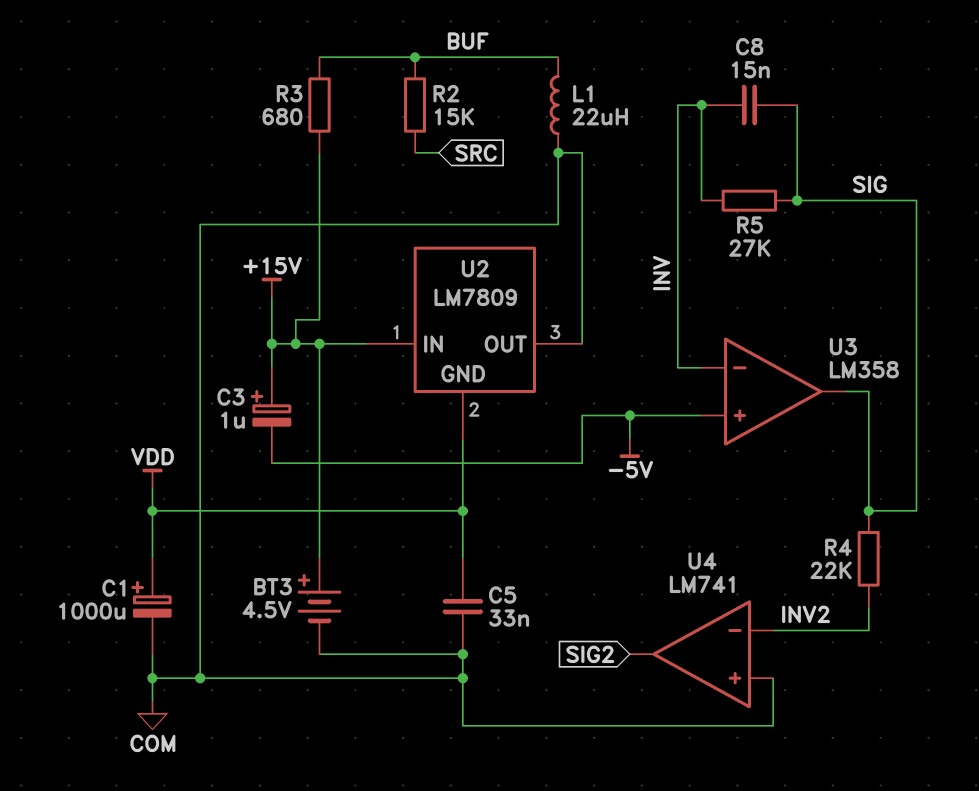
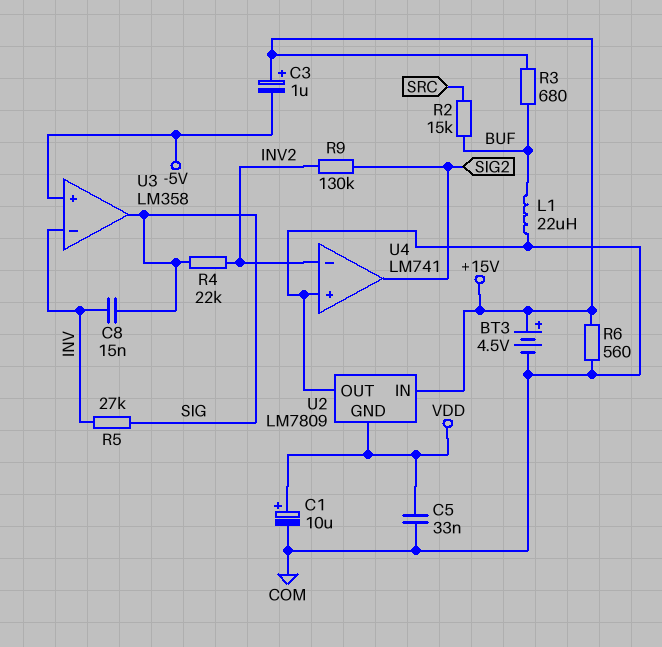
C1: 1000uF (plus VDD, minus COM) -> 10uF (plus VDD, minus COM)
R6: none -> 560 (+15V, COM)
R9: none -> 130k (INV2, SIG2)

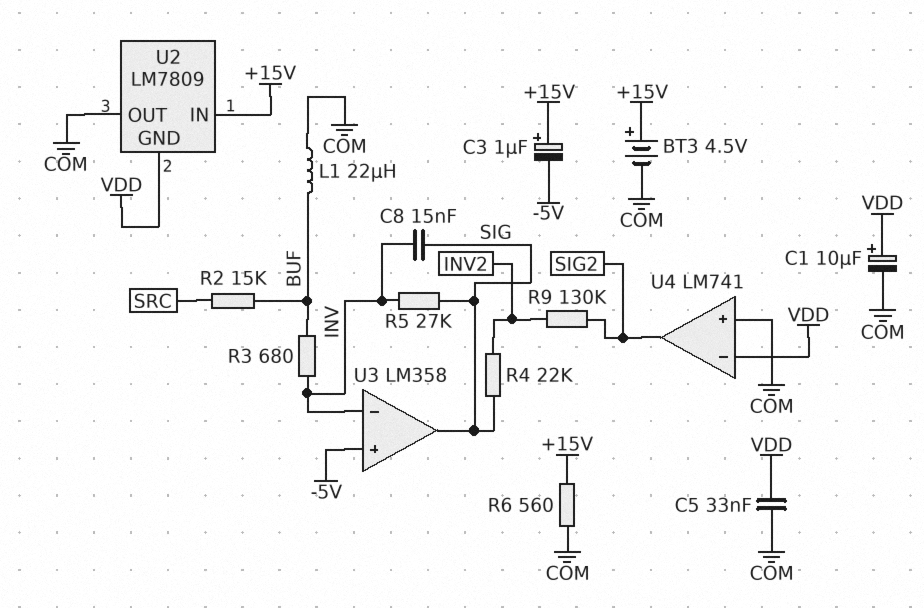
R3: 680 (+15V, BUF) -> 680 (BUF, INV)
U4 pin in-: INV2 -> VDD

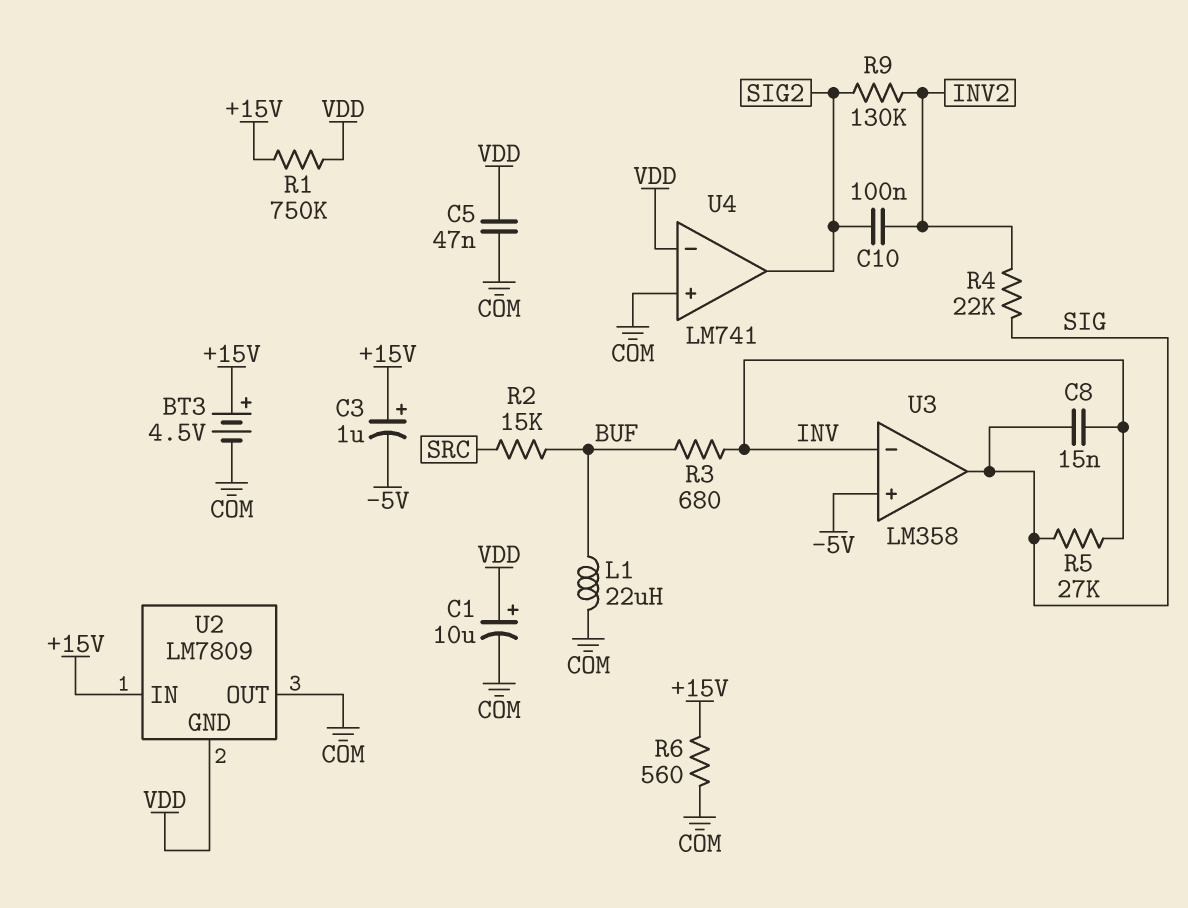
C5: 33nF (COM, VDD) -> 47nF (COM, VDD)
C10: none -> 100nF (INV2, SIG2)
R1: none -> 750k (+15V, VDD)

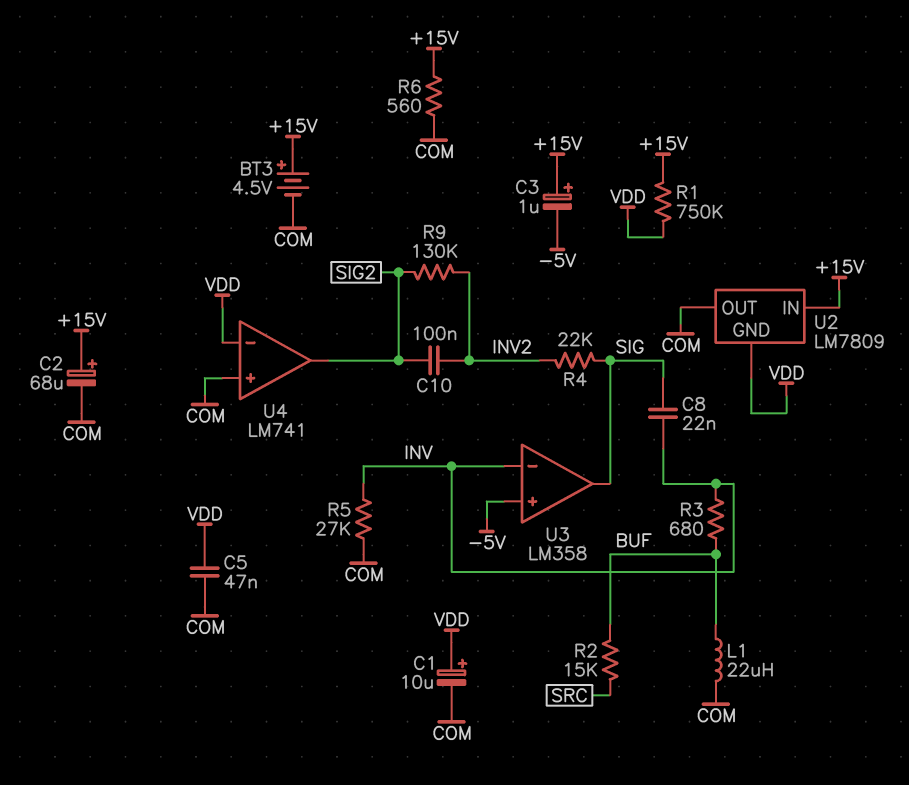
C2: none -> 68uF (plus +15V, minus COM)
C8: 15nF (INV, SIG) -> 22nF (INV, SIG)
R5: 27k (INV, SIG) -> 27k (COM, INV)

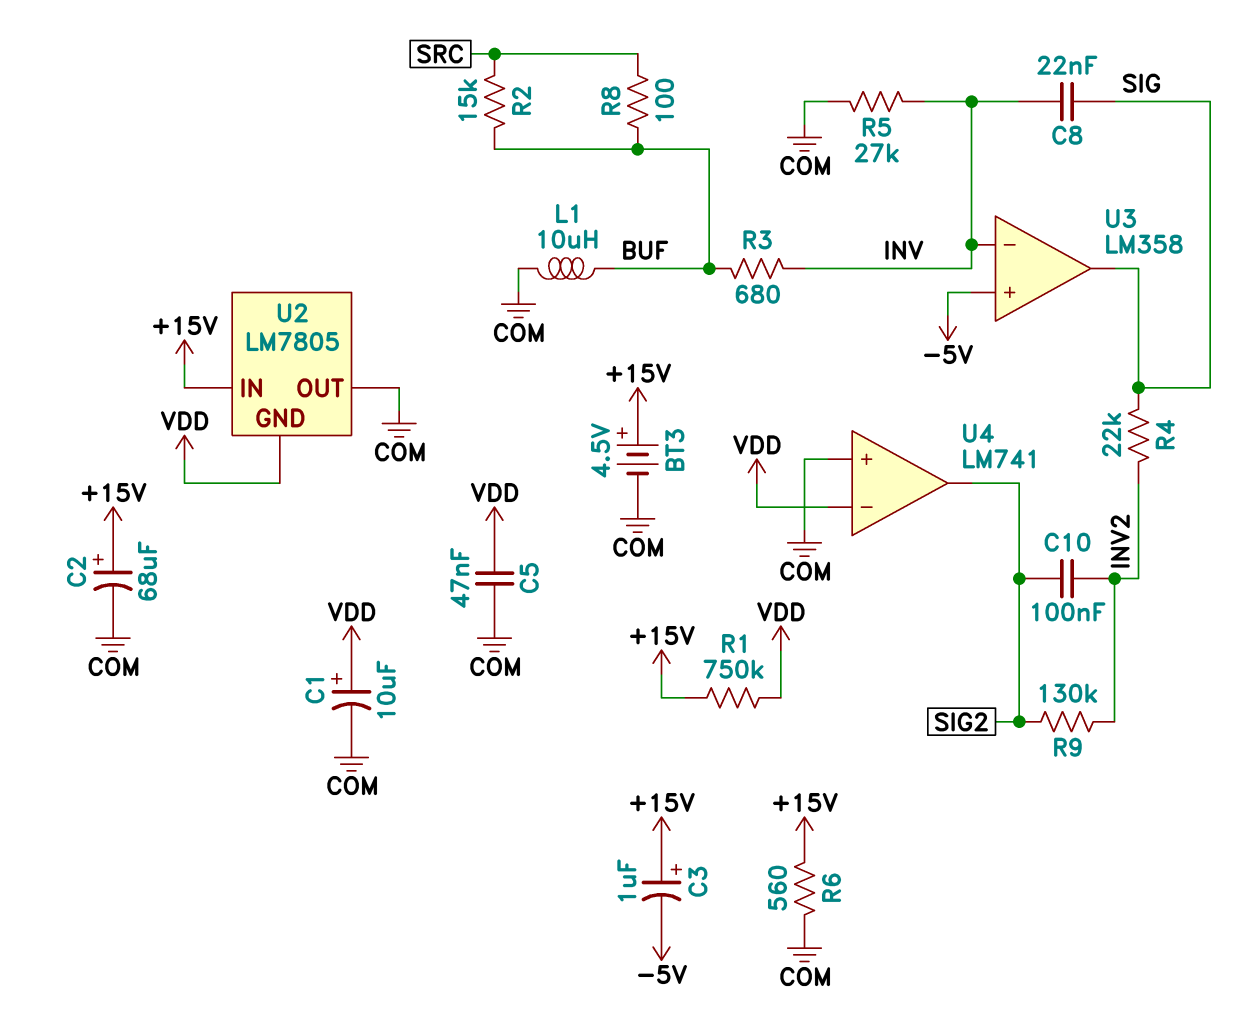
L1: 22uH (BUF, COM) -> 10uH (BUF, COM)
R8: none -> 100 (BUF, SRC)
U2: LM7809 -> LM7805

